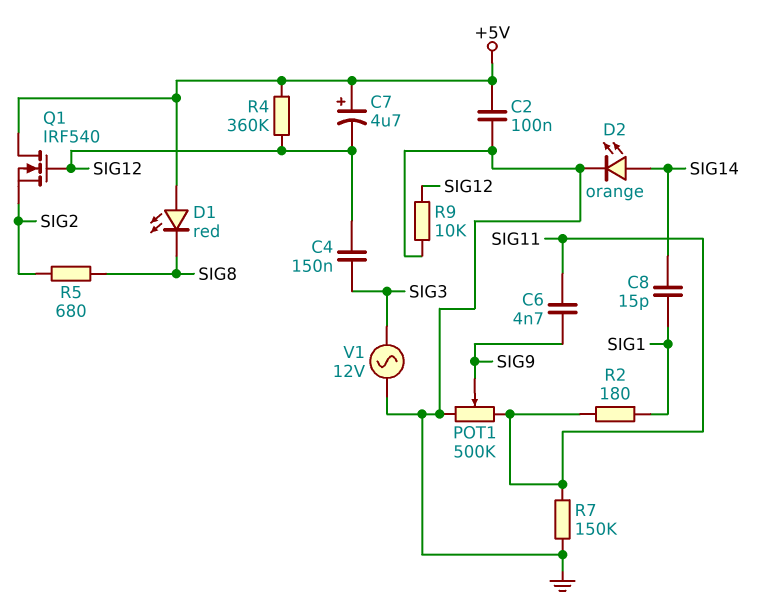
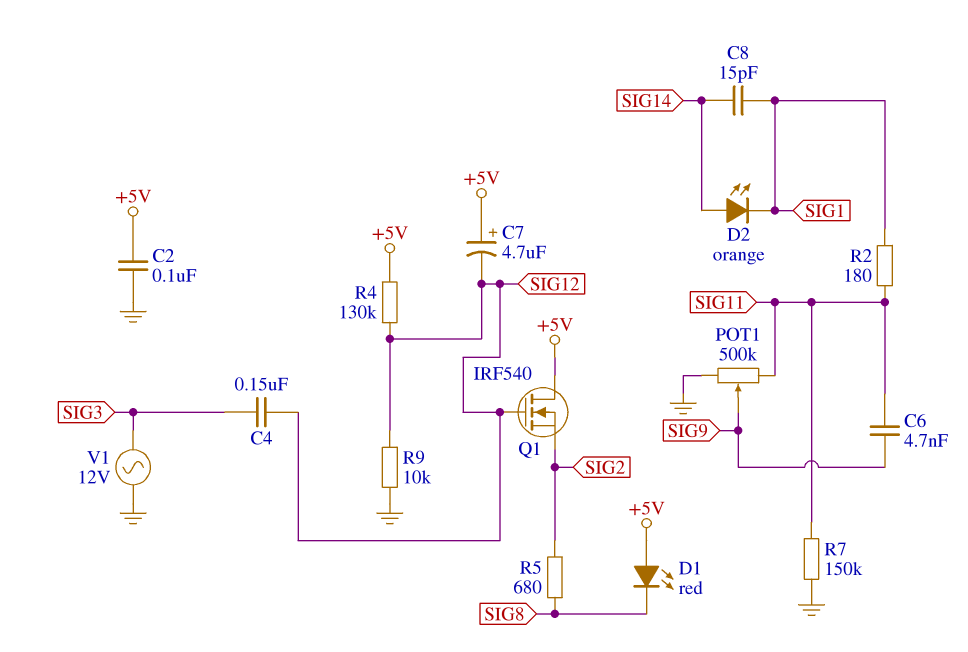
D2: LED orange (A SIG14, K GND) -> LED orange (A SIG14, K SIG1)
R4: 360k (+5V, SIG12) -> 130k (+5V, SIG12)

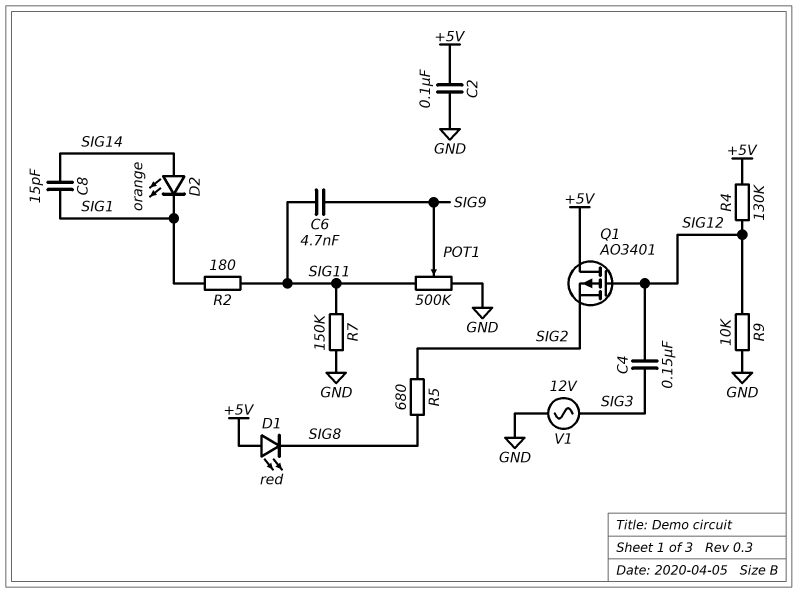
C7: 4.7uF (plus +5V, minus SIG12) -> none
Q1: NMOS IRF540 (G SIG12, D +5V, S SIG2) -> PMOS AO3401 (G SIG12, D +5V, S SIG2)

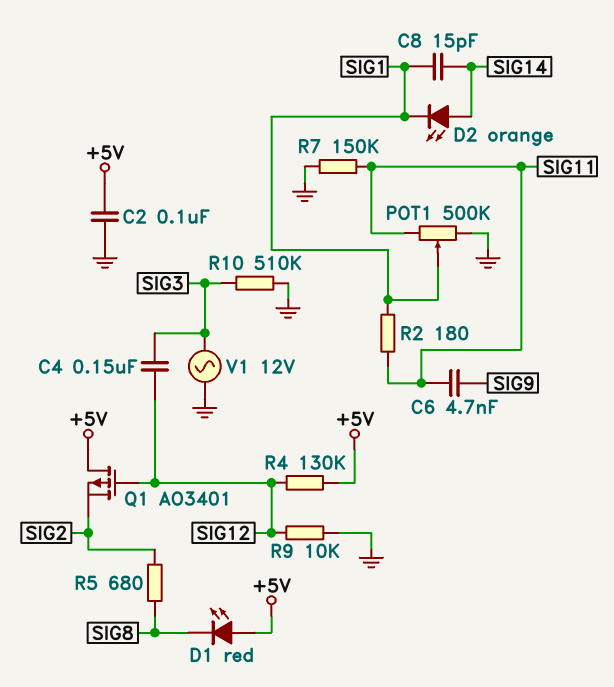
POT1: 500k (GND, SIG11, wiper SIG9) -> 500k (GND, SIG11, wiper SIG1)
R10: none -> 510k (GND, SIG3)

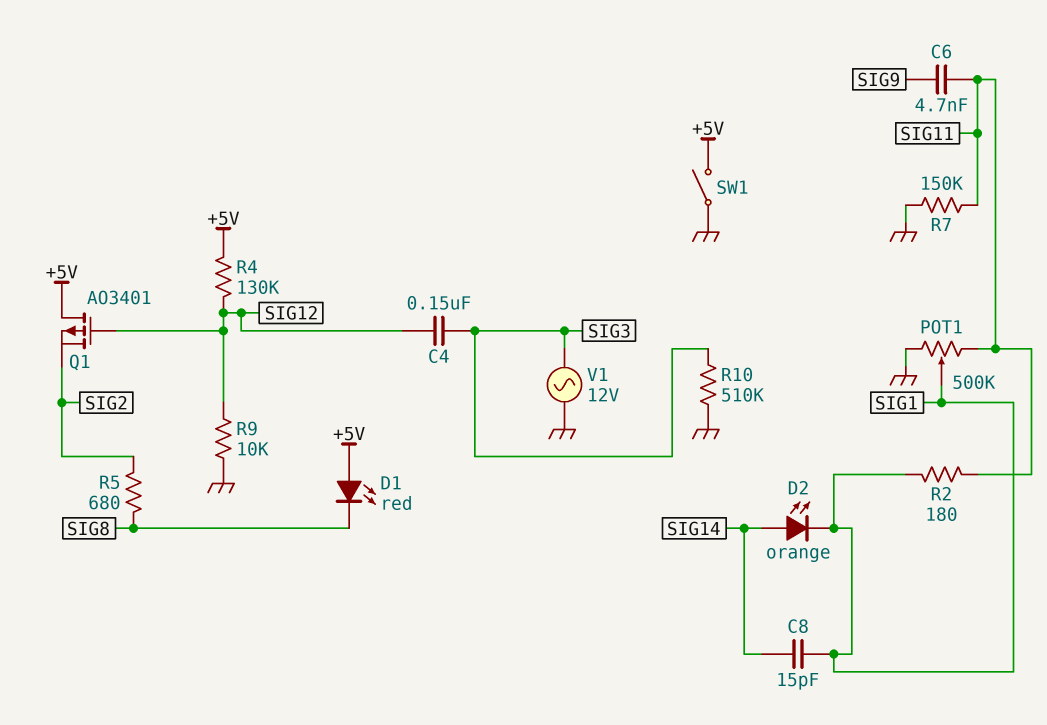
C2: 100nF (+5V, GND) -> none
SW1: none -> switch (+5V, GND)

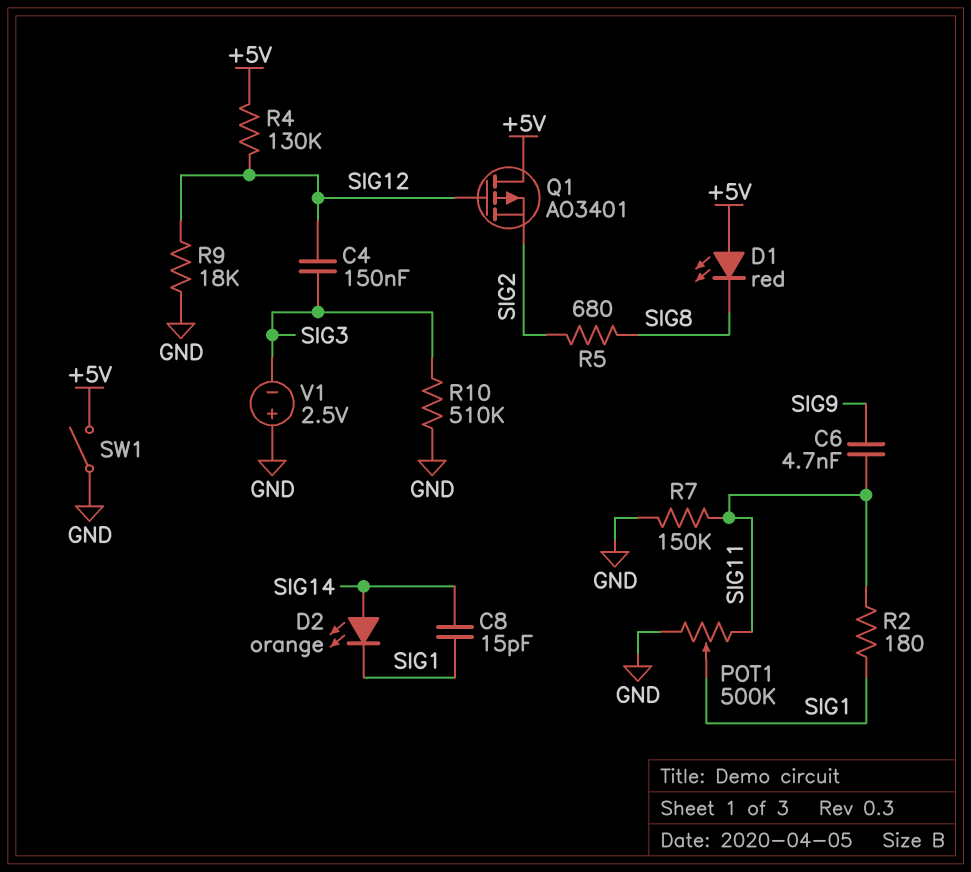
R9: 10k (GND, SIG12) -> 18k (GND, SIG12)
V1: AC 12V (GND, SIG3) -> 2.5V (plus GND, minus SIG3)

